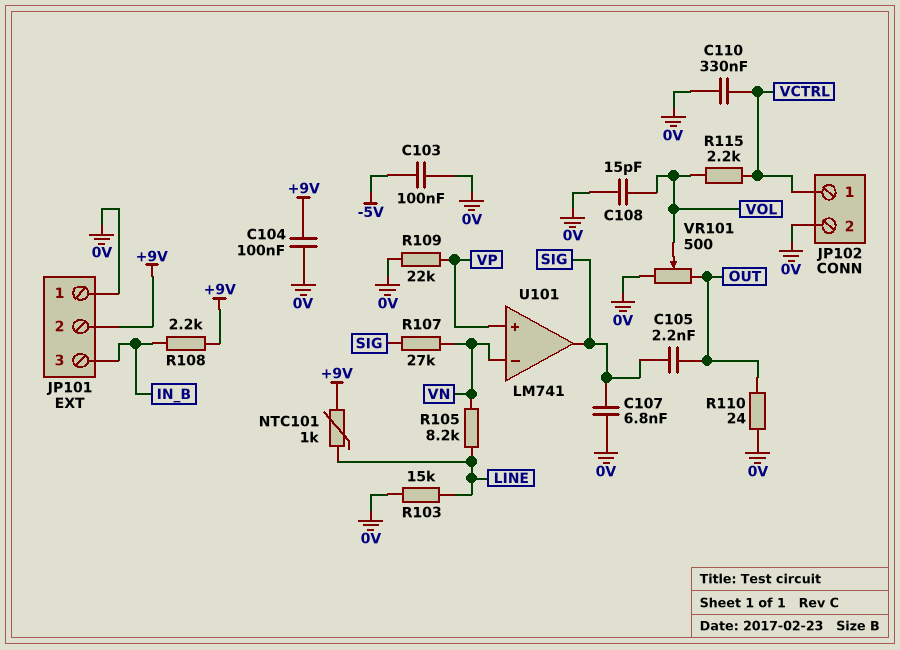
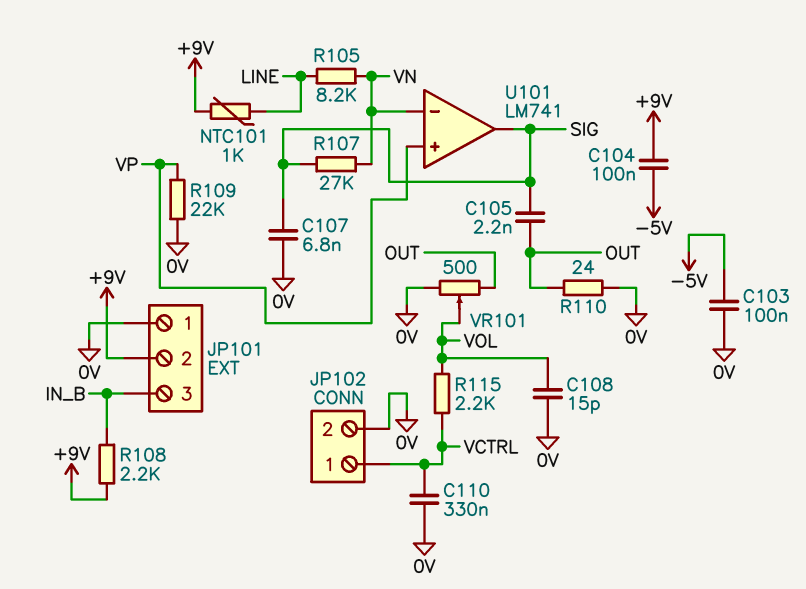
C104: 100nF (+9V, 0V) -> 100nF (+9V, -5V)
R103: 15k (0V, LINE) -> none

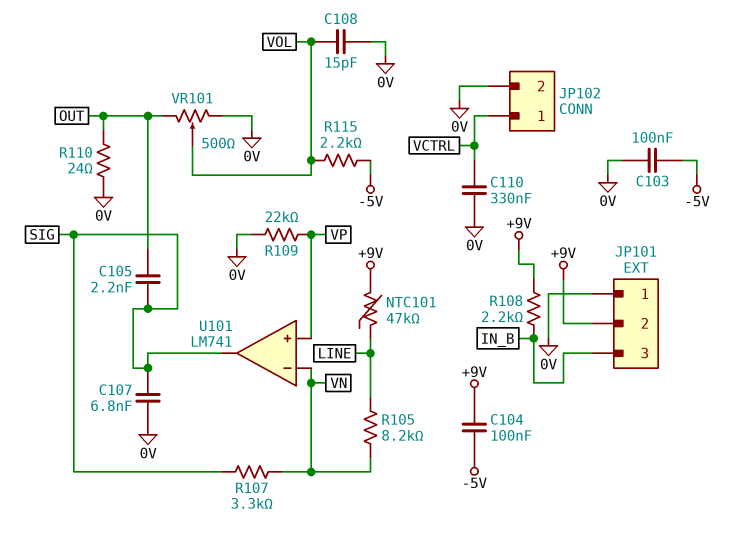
NTC101: 1k (+9V, LINE) -> 47k (+9V, LINE)
R107: 27k (SIG, VN) -> 3.3k (SIG, VN)
R115: 2.2k (VCTRL, VOL) -> 2.2k (-5V, VOL)

